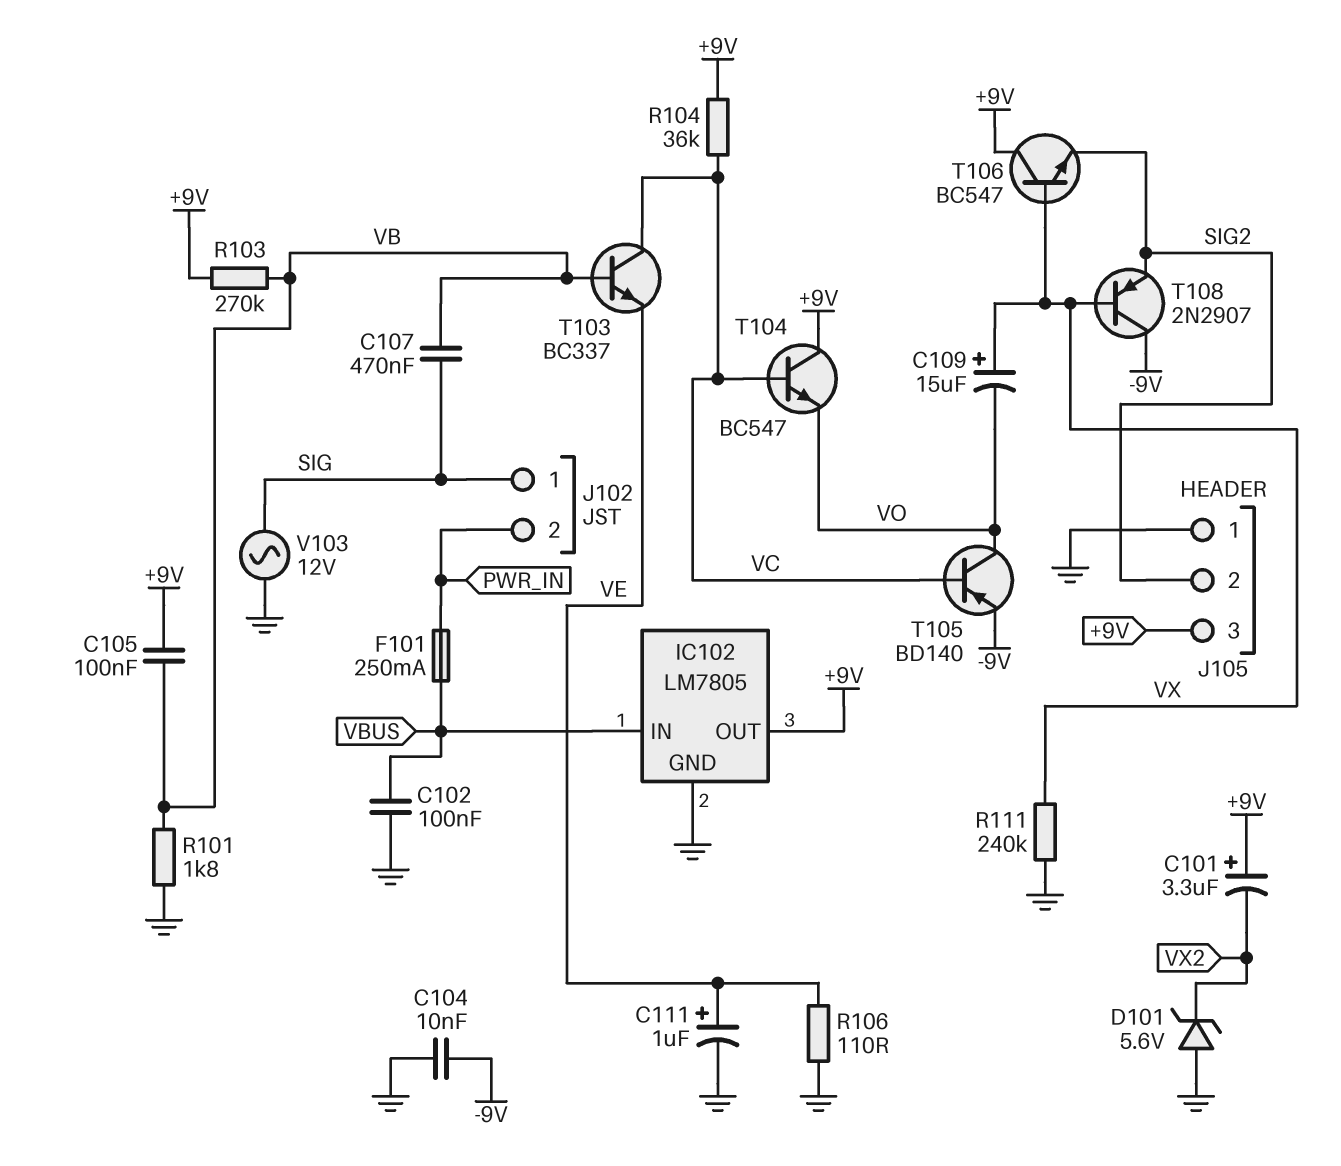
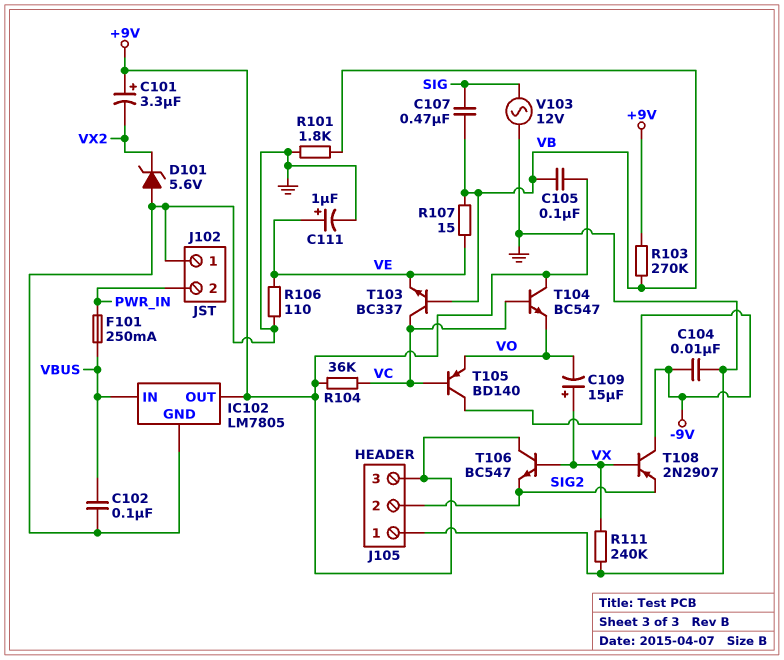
J102 pin 1: SIG -> GND
R107: none -> 15 (VB, VE)
T105: PNP BD140 (B VC, C VO, E -9V) -> PNP BD140 (B VC, C -9V, E VO)

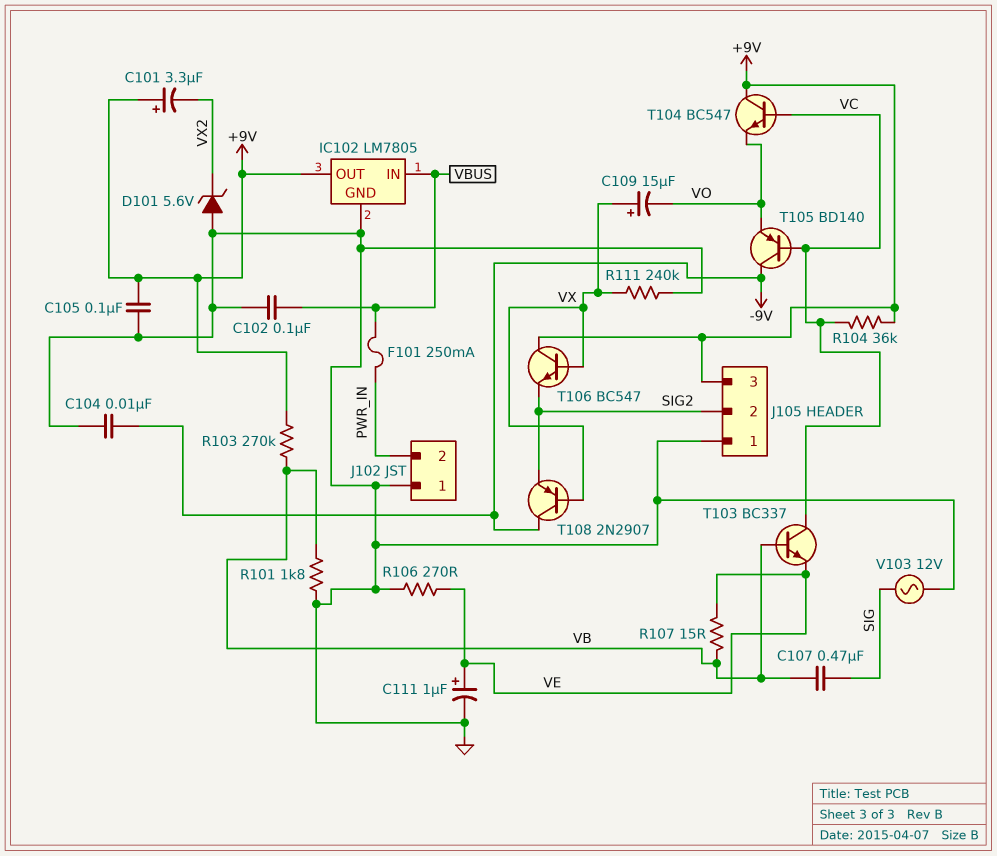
C105: 100nF (+9V, VB) -> 100nF (+9V, GND)
R106: 110 (GND, VE) -> 270 (GND, VE)

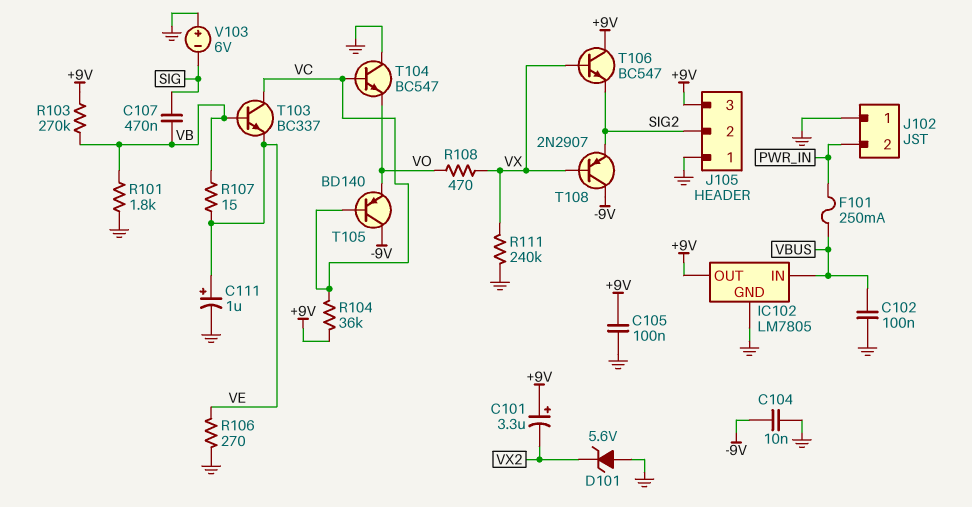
C109: 15uF (plus VX, minus VO) -> none
R108: none -> 470 (VO, VX)
T104: NPN BC547 (B VC, C +9V, E VO) -> NPN BC547 (B VC, C GND, E VO)
V103: AC 12V (GND, SIG) -> 6V (plus GND, minus SIG)

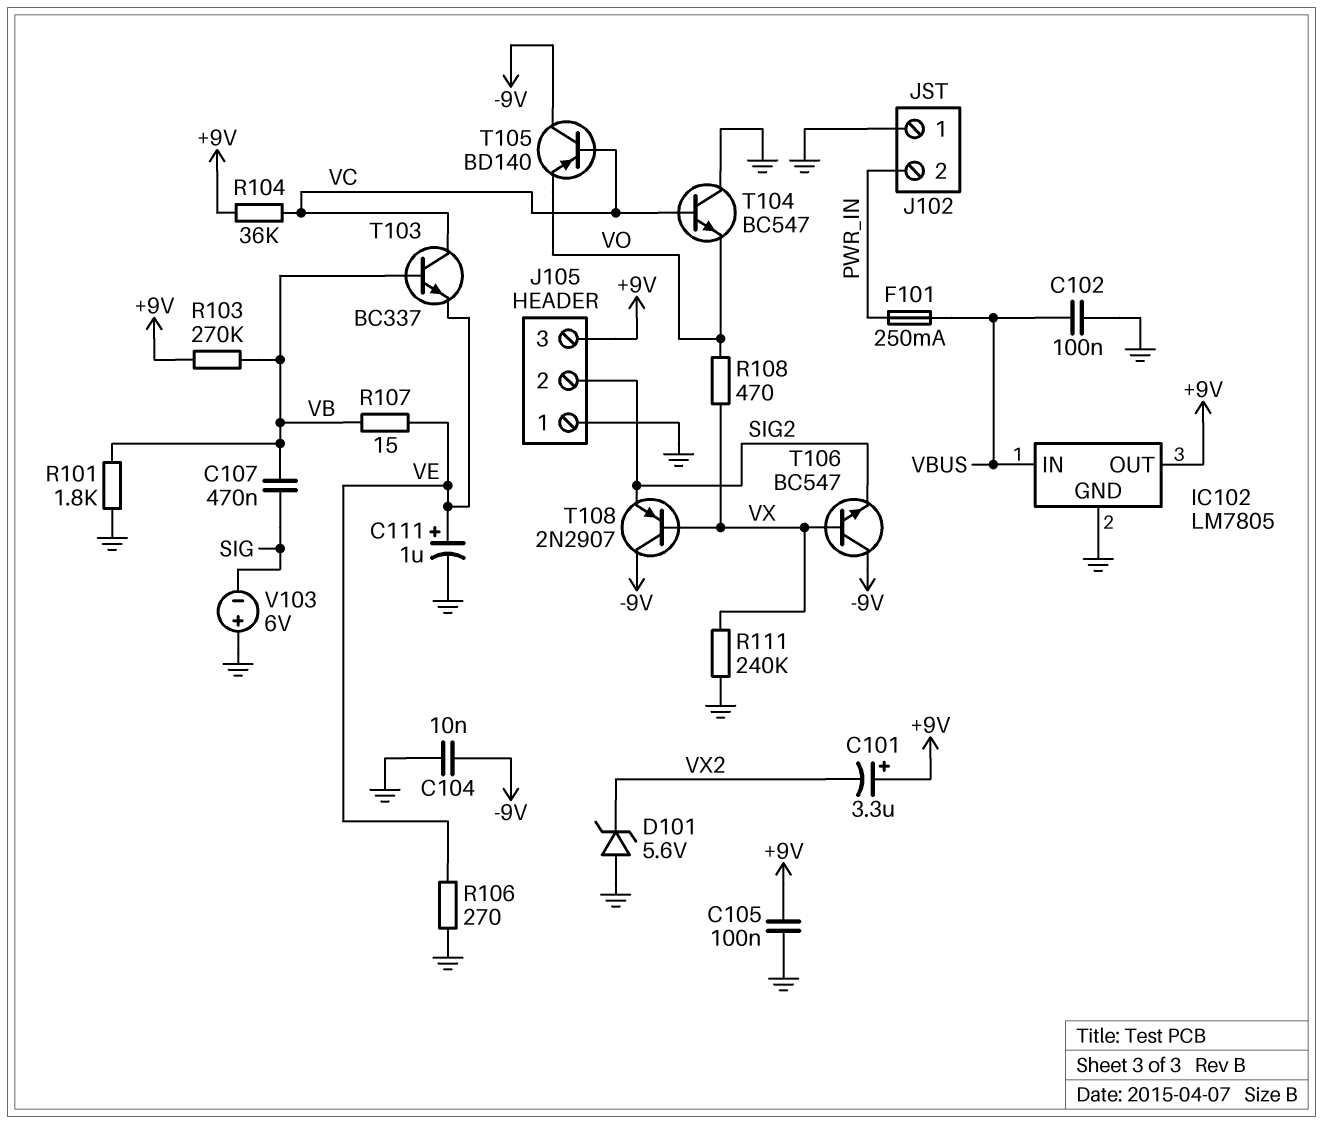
T106: NPN BC547 (B VX, C +9V, E SIG2) -> NPN BC547 (B VX, C -9V, E SIG2)

